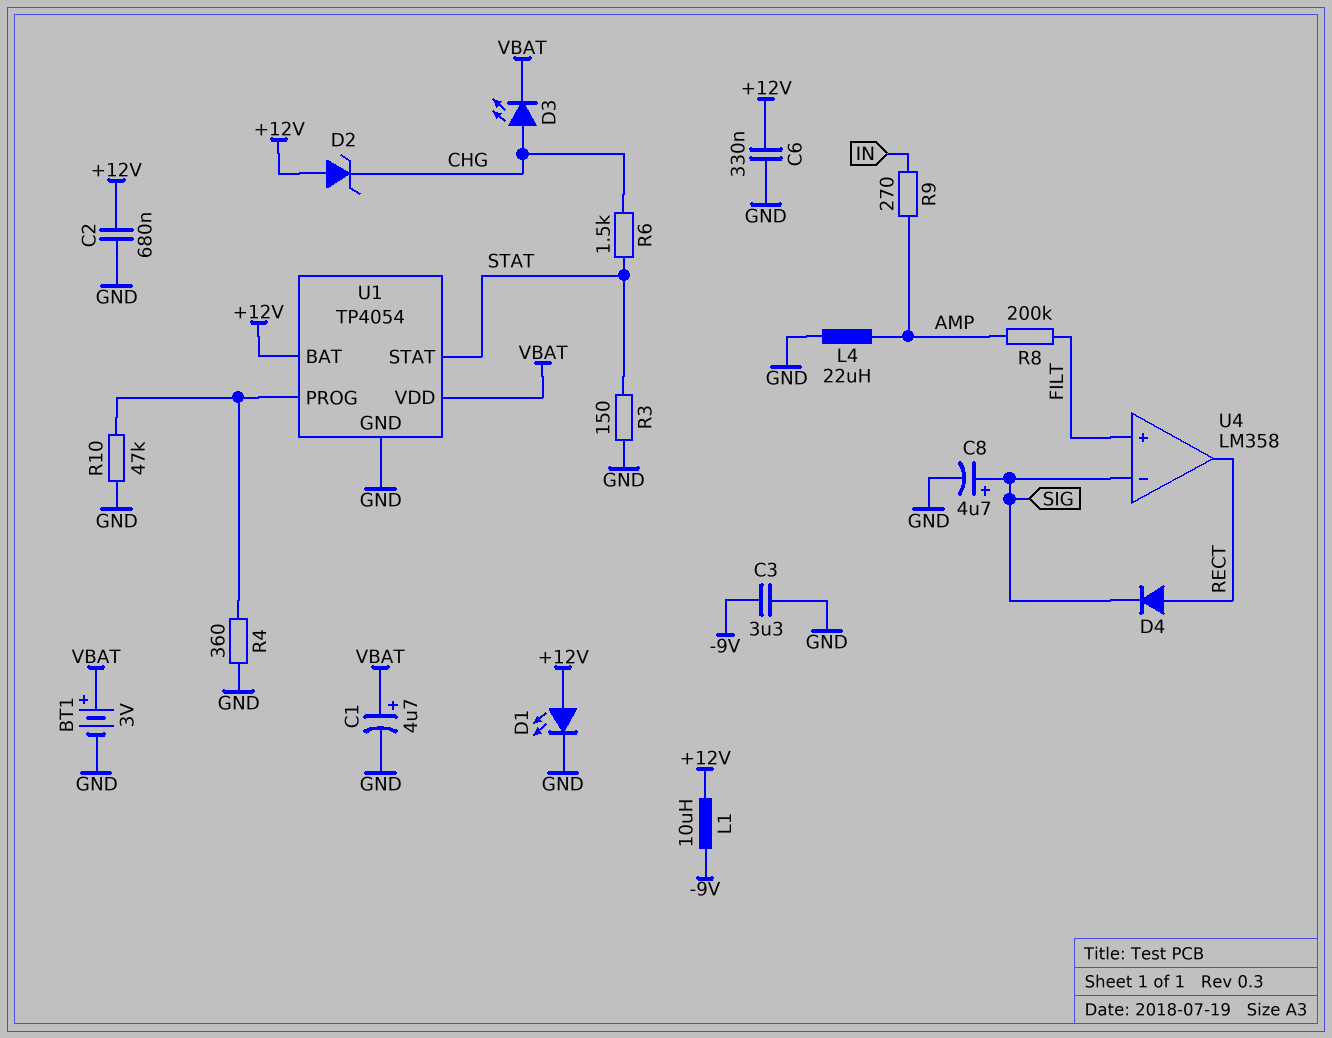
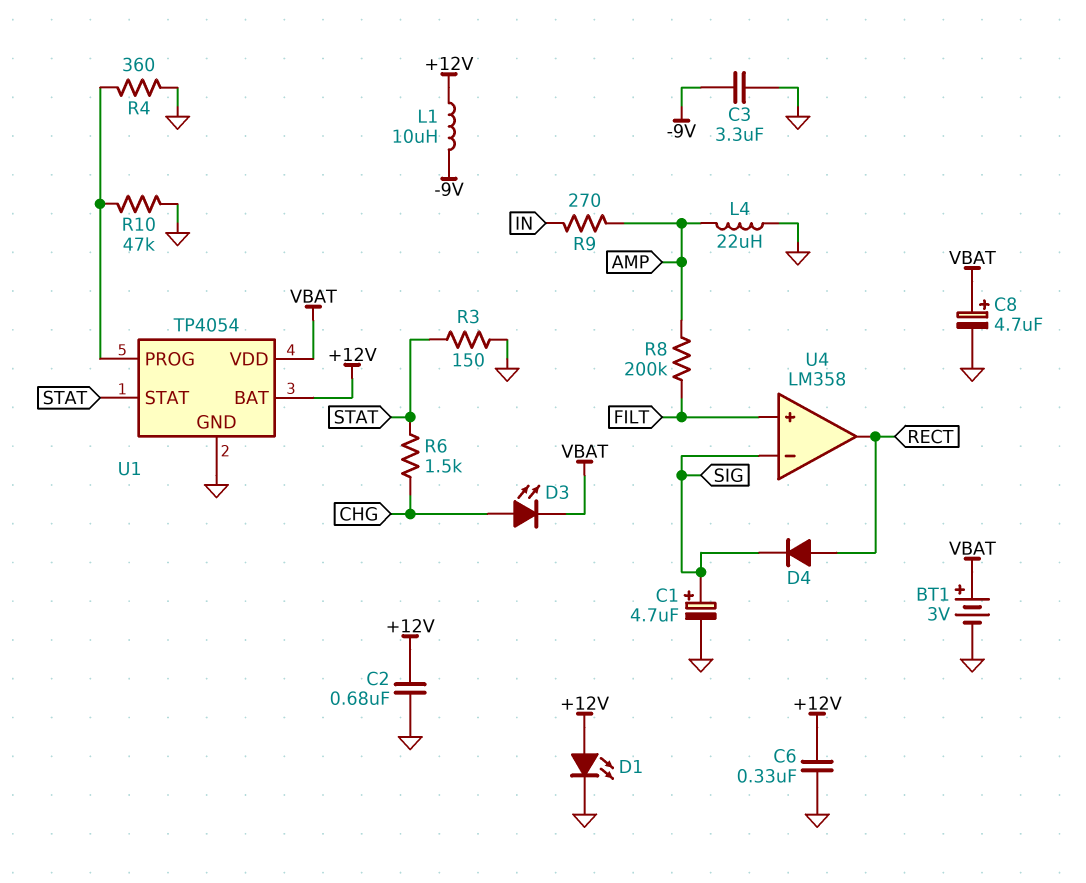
C1: 4.7uF (plus VBAT, minus GND) -> 4.7uF (plus SIG, minus GND)
C8: 4.7uF (plus SIG, minus GND) -> 4.7uF (plus VBAT, minus GND)
D2: zener (A +12V, K CHG) -> none

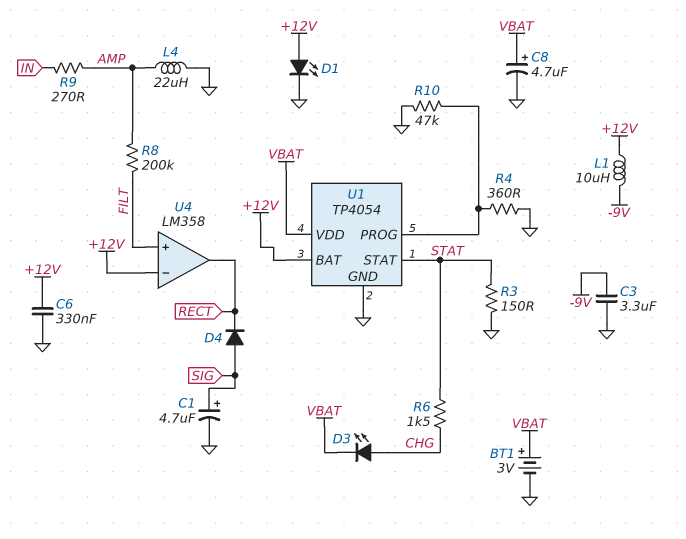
C2: 680nF (+12V, GND) -> none
D4: diode (A RECT, K SIG) -> diode (A SIG, K RECT)
U4 pin in-: SIG -> +12V

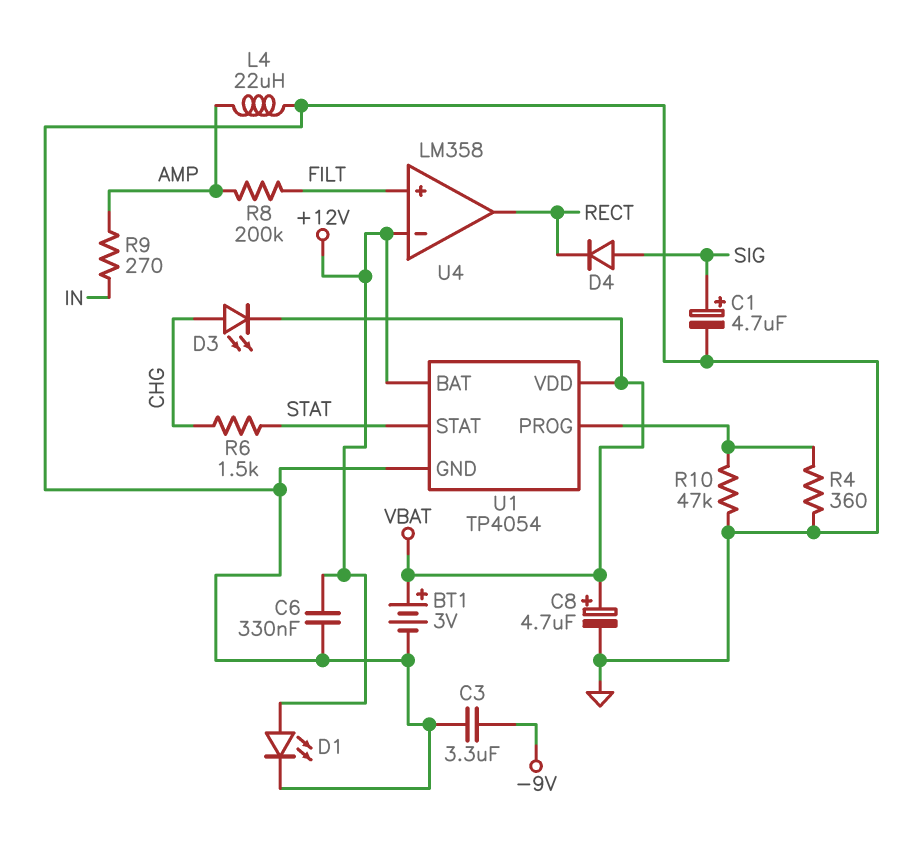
L1: 10uH (+12V, -9V) -> none
R3: 150 (GND, STAT) -> none

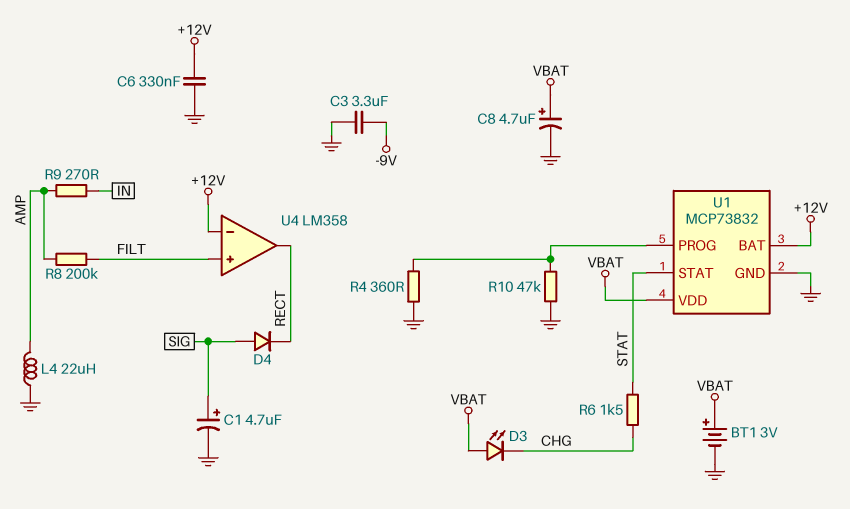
D1: LED (A +12V, K GND) -> none
D3: LED (A CHG, K VBAT) -> LED (A VBAT, K CHG)
U1: TP4054 -> MCP73832

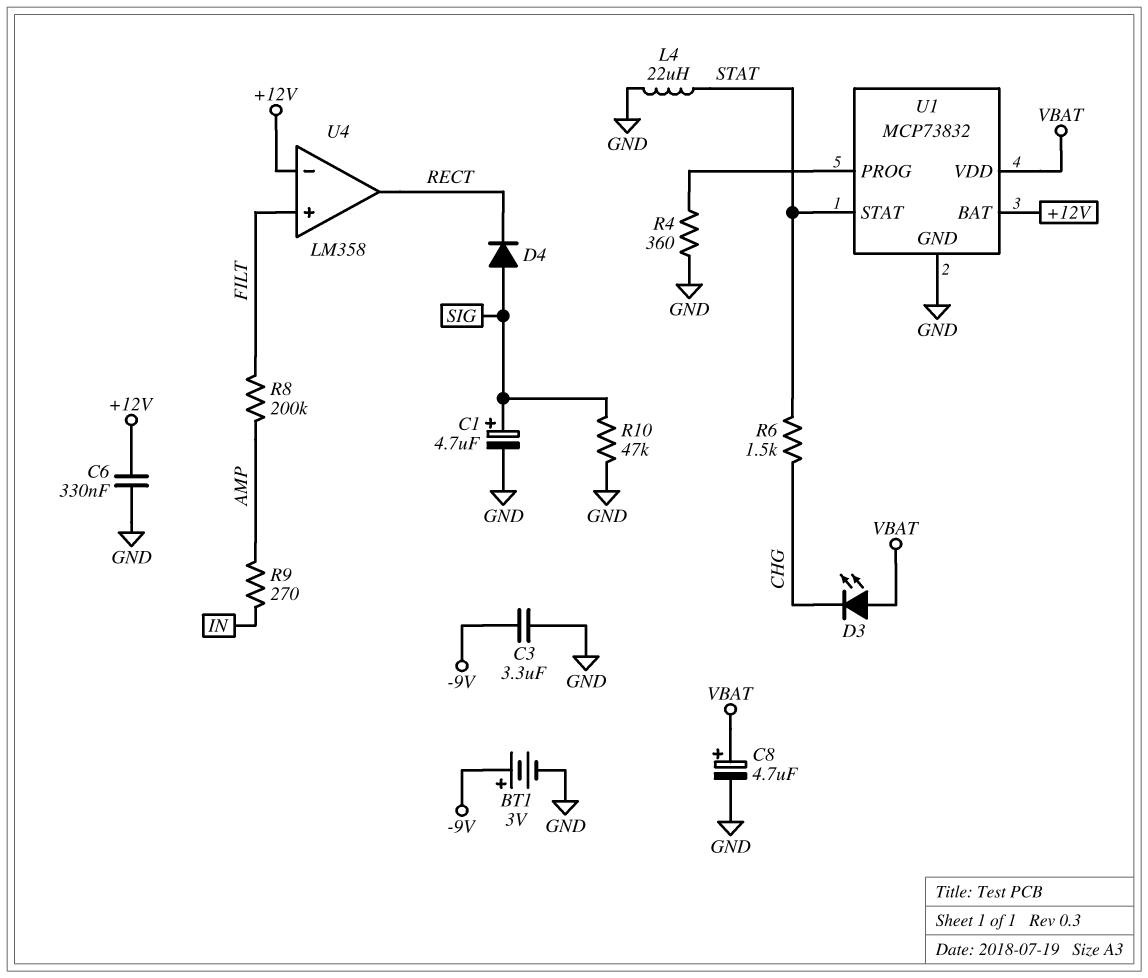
BT1: 3V (plus VBAT, minus GND) -> 3V (plus -9V, minus GND)
L4: 22uH (AMP, GND) -> 22uH (GND, STAT)
R10: 47k (GND, U1/PROG) -> 47k (GND, SIG)

